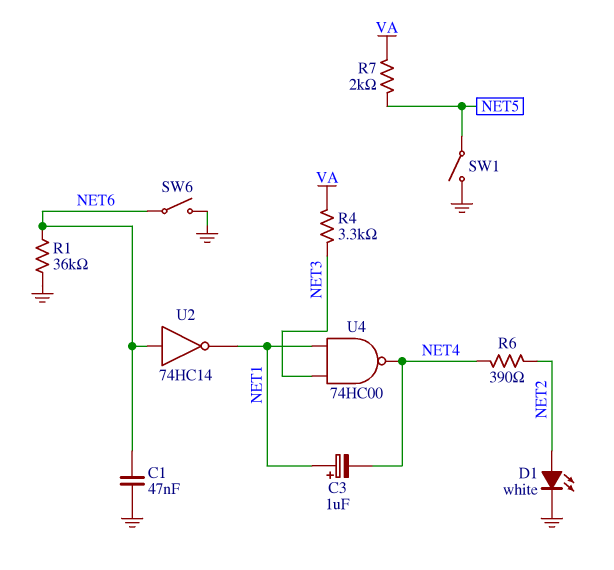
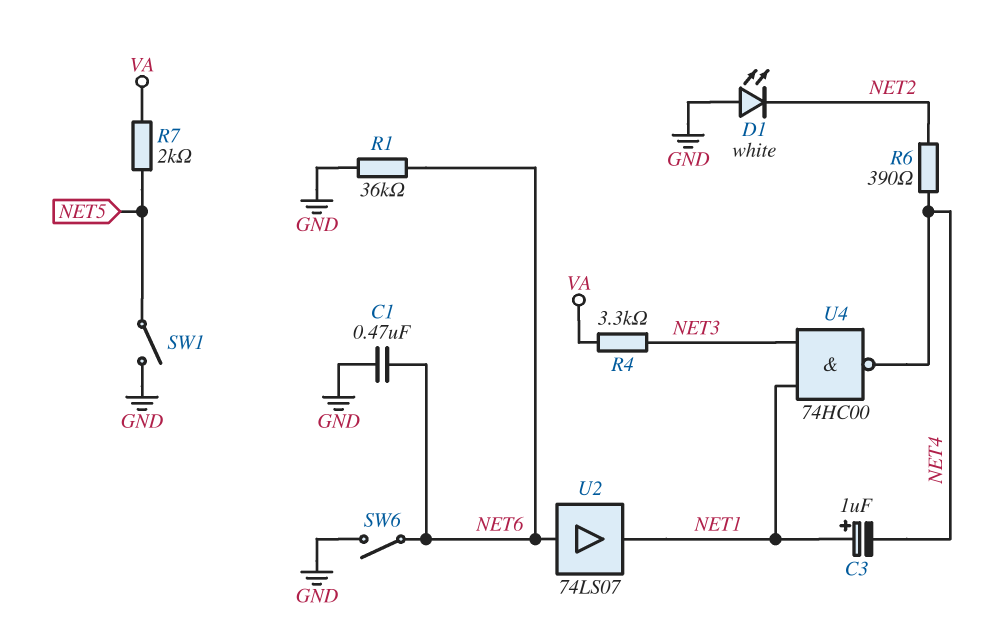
C1: 47nF (GND, NET6) -> 470nF (GND, NET6)
D1: LED white (A NET2, K GND) -> LED white (A GND, K NET2)
U2: NOT 74HC14 (in NET6, out NET1) -> buffer 74LS07 (in NET6, out NET1)

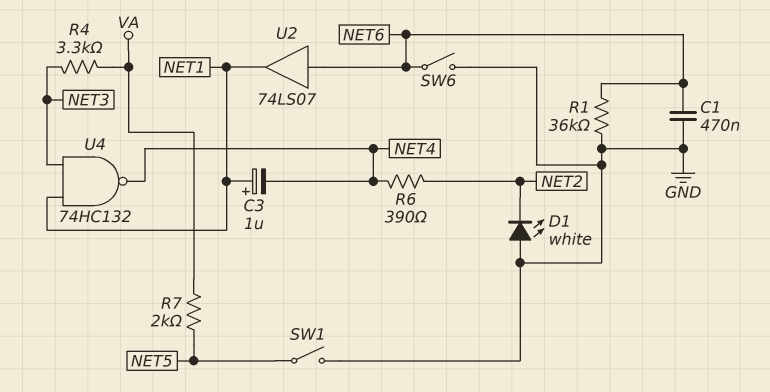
U4: NAND 74HC00 (in NET1, in NET3, out NET4) -> NAND 74HC132 (in NET1, in NET3, out NET4)

